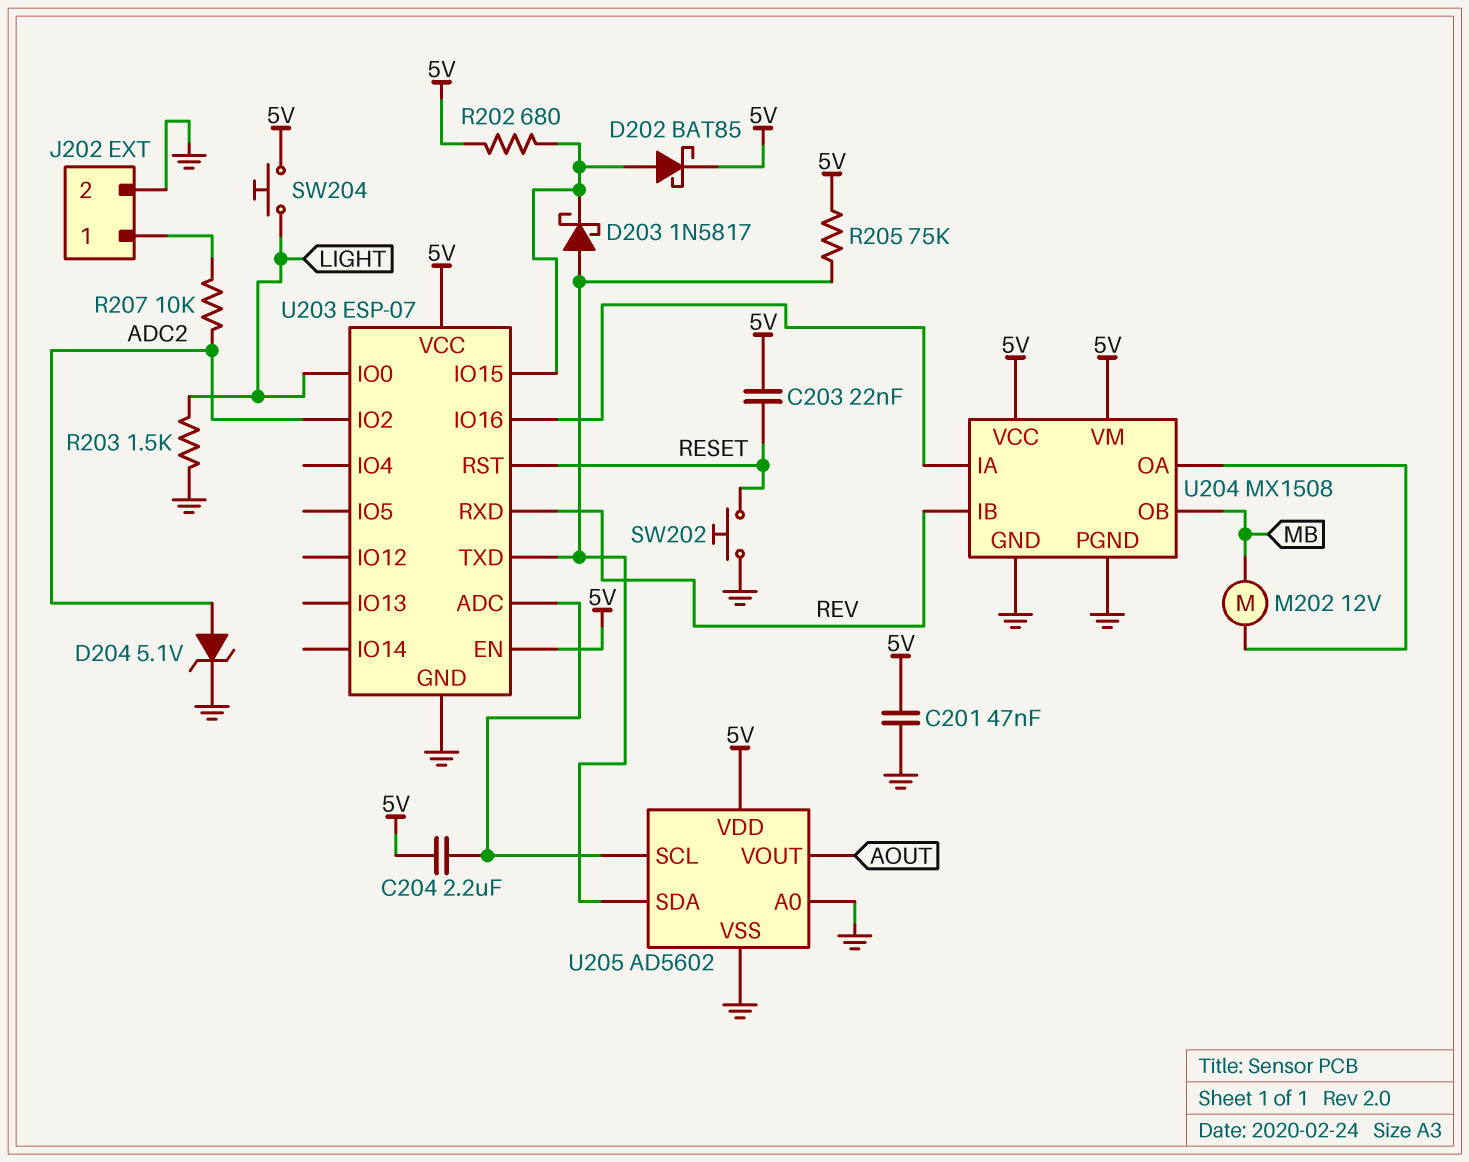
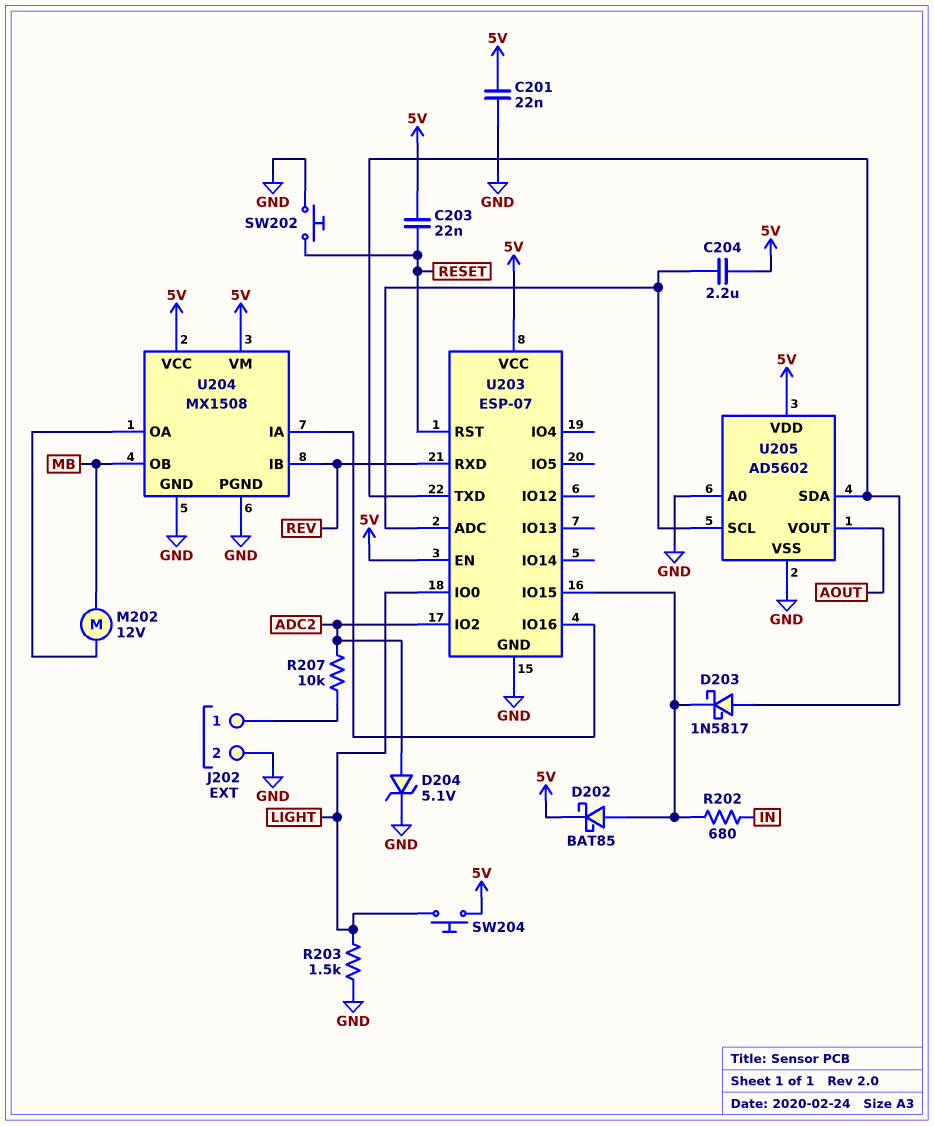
C201: 47nF (5V, GND) -> 22nF (5V, GND)
R202: 680 (5V, U203/IO15) -> 680 (IN, U203/IO15)
R205: 75k (5V, U203/TXD) -> none

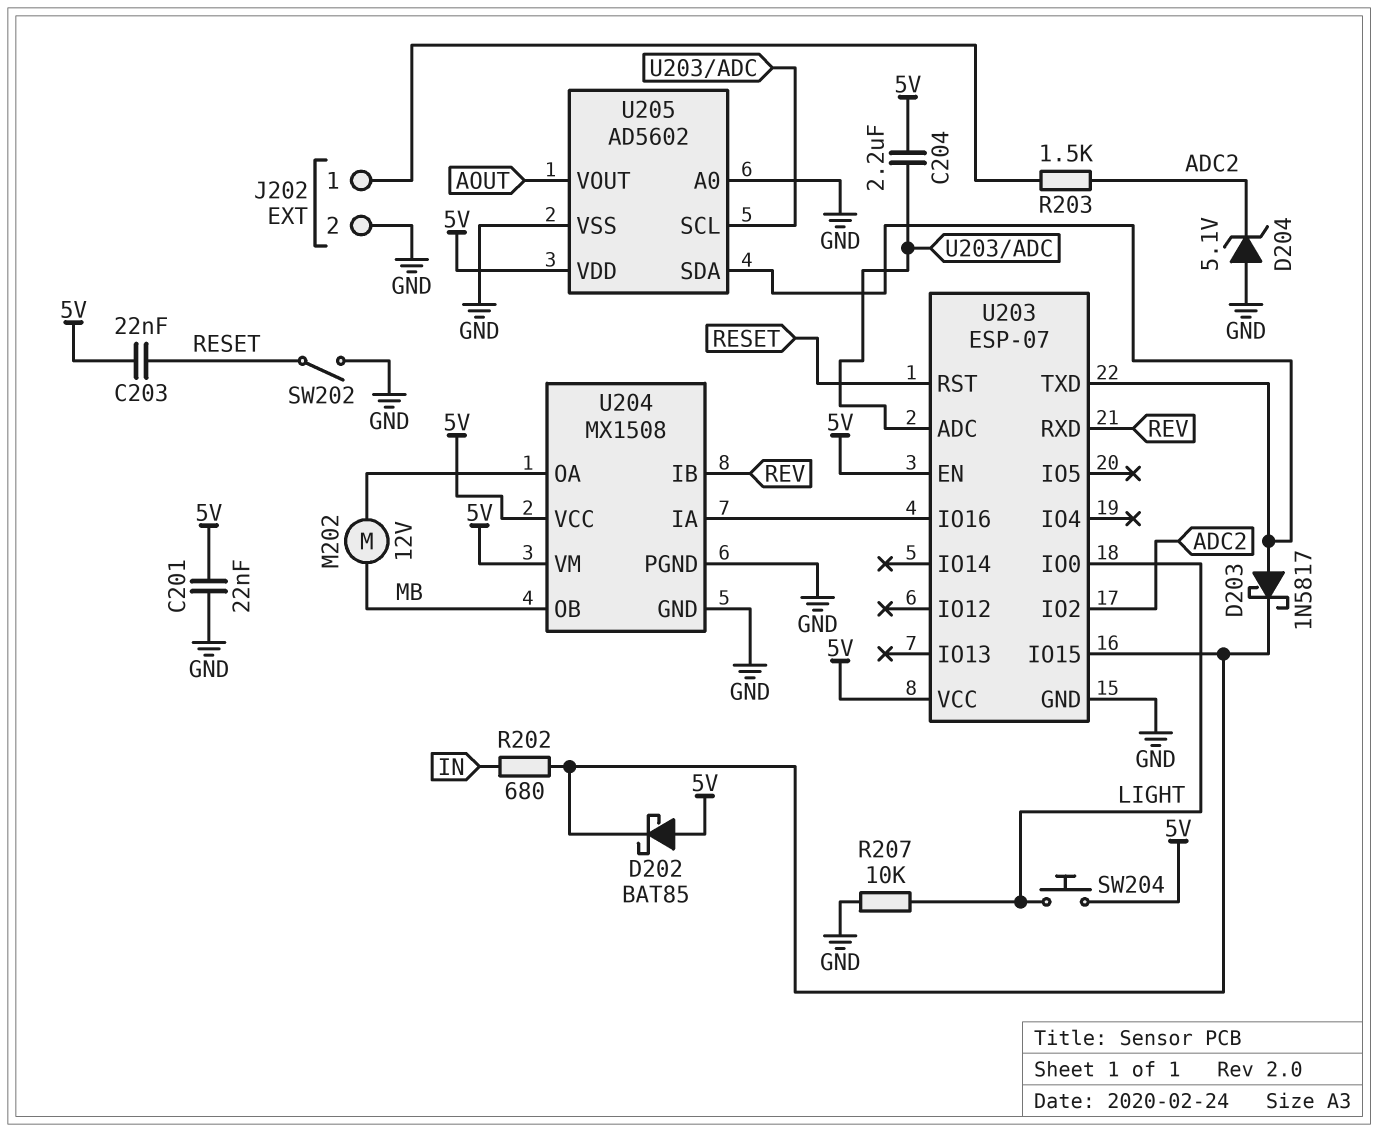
D202: schottky BAT85 (A U203/IO15, K 5V) -> schottky BAT85 (A 5V, K U203/IO15)
D204: zener 5.1V (A ADC2, K GND) -> zener 5.1V (A GND, K ADC2)
R203: 1.5k (GND, LIGHT) -> 1.5k (ADC2, J202/1)
R207: 10k (ADC2, J202/1) -> 10k (GND, LIGHT)
SW202: button (GND, RESET) -> switch (GND, RESET)

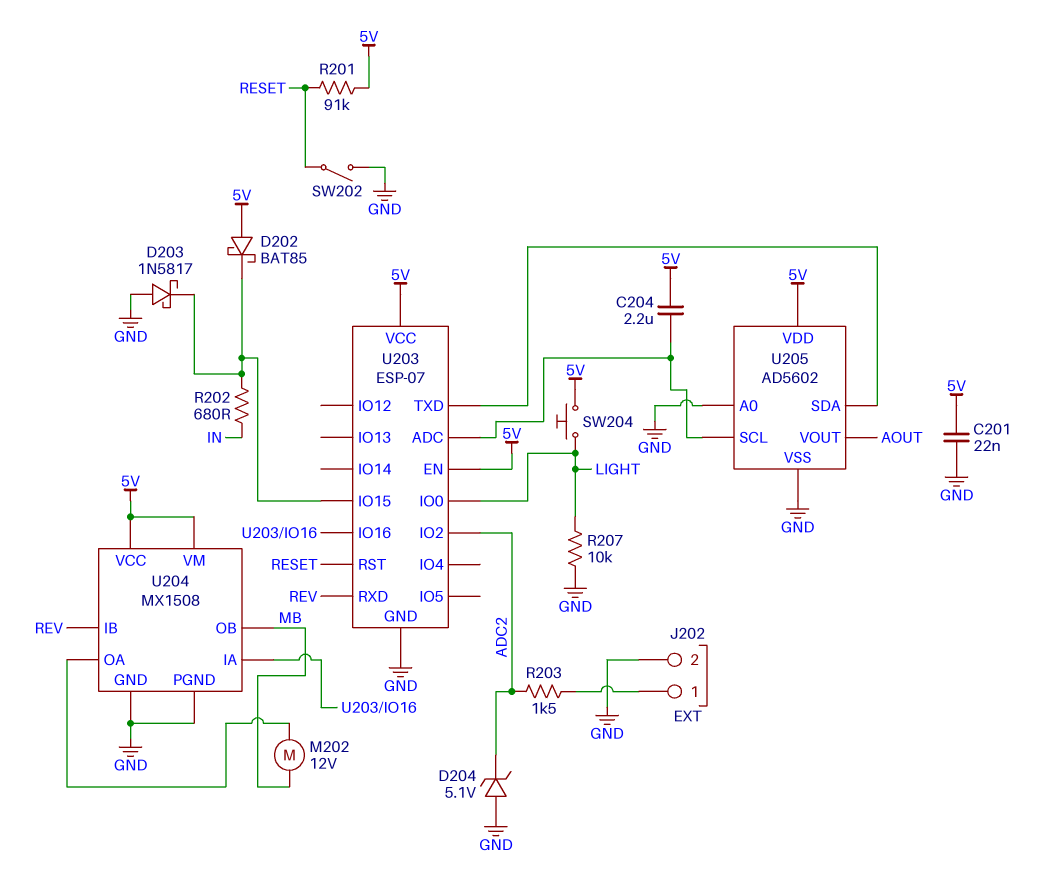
C203: 22nF (5V, RESET) -> none
D203: schottky 1N5817 (A U203/TXD, K U203/IO15) -> schottky 1N5817 (A GND, K U203/IO15)
R201: none -> 91k (5V, RESET)

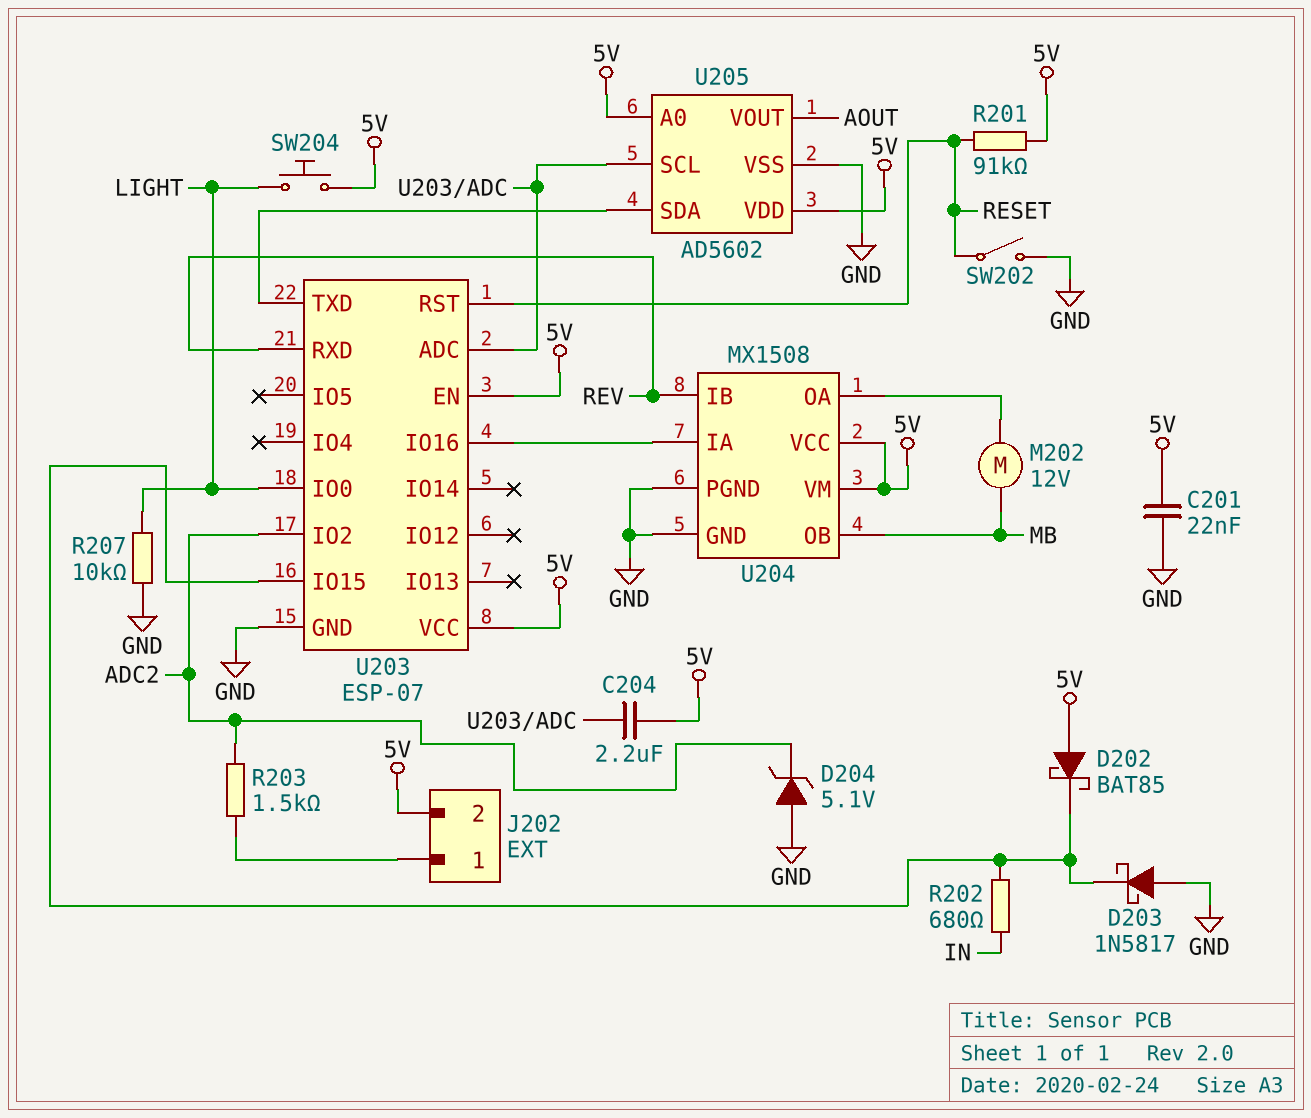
J202 pin 2: GND -> 5V
U205 pin A0: GND -> 5V

